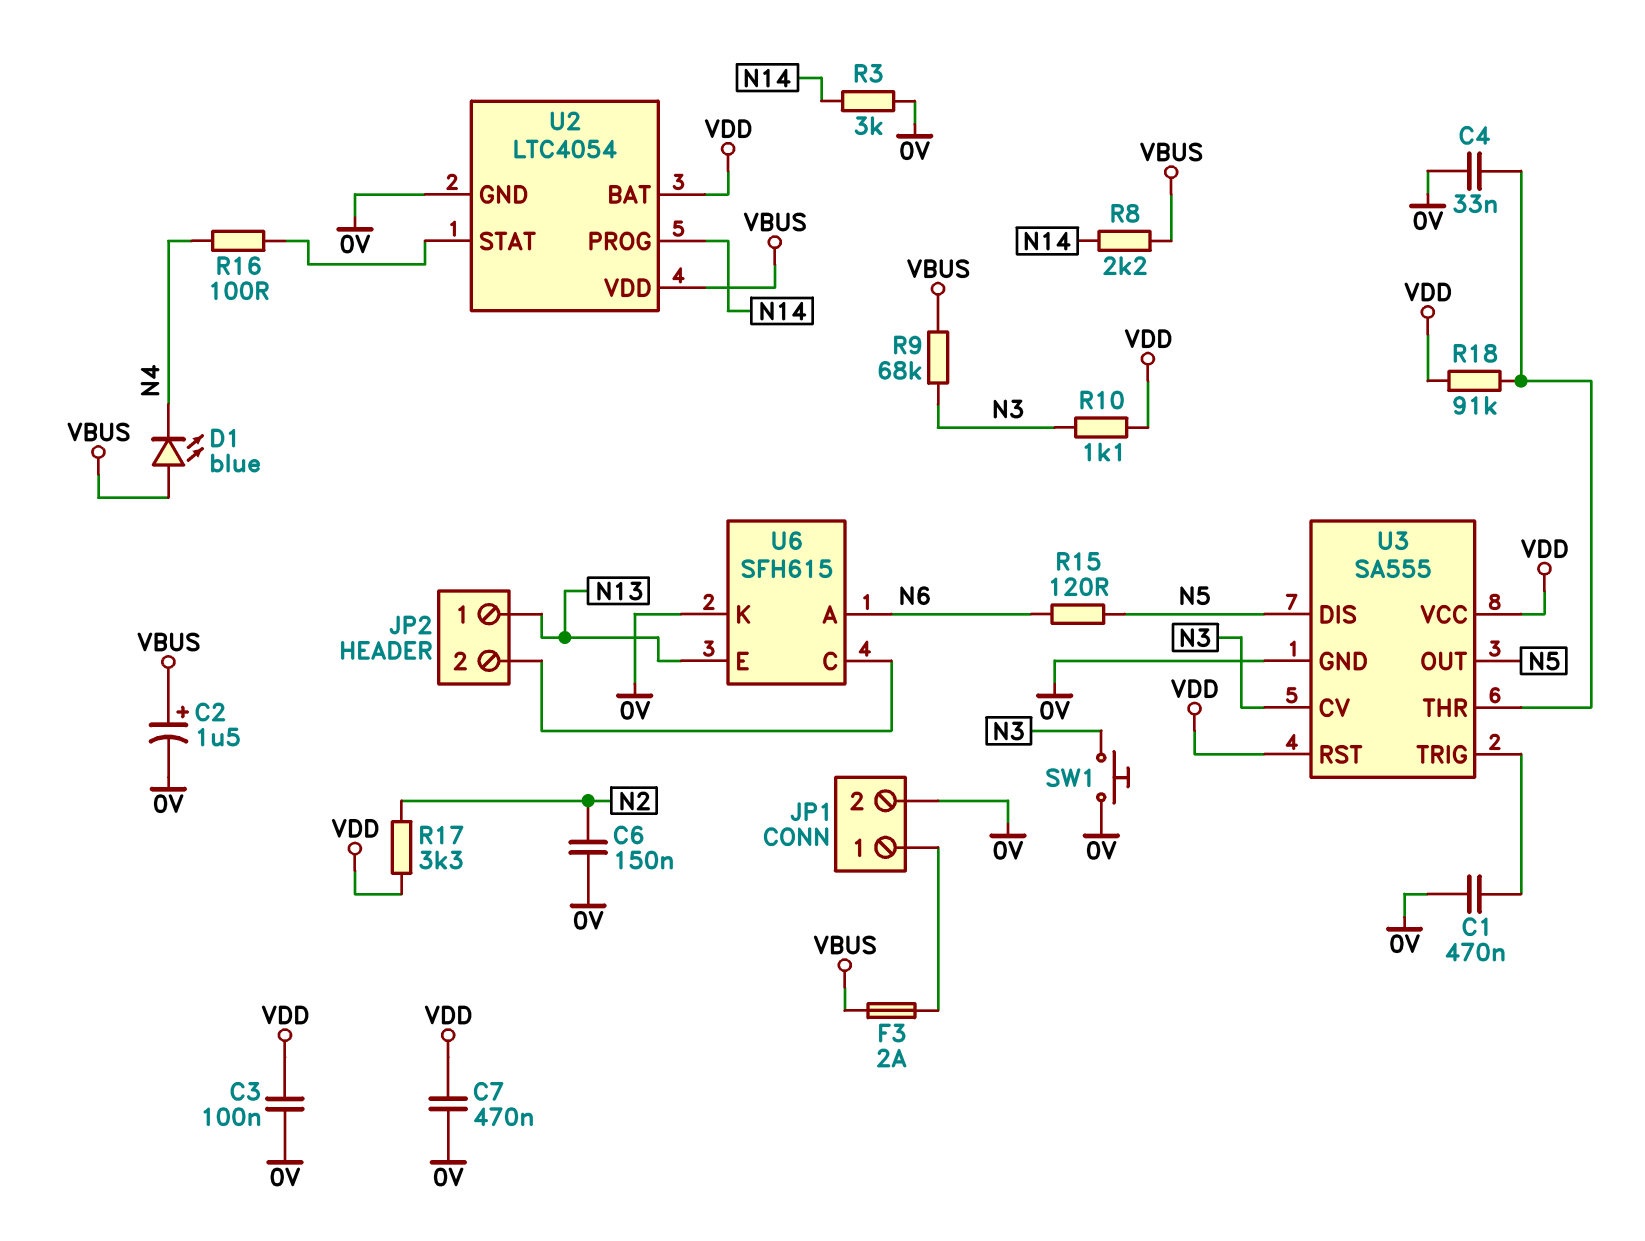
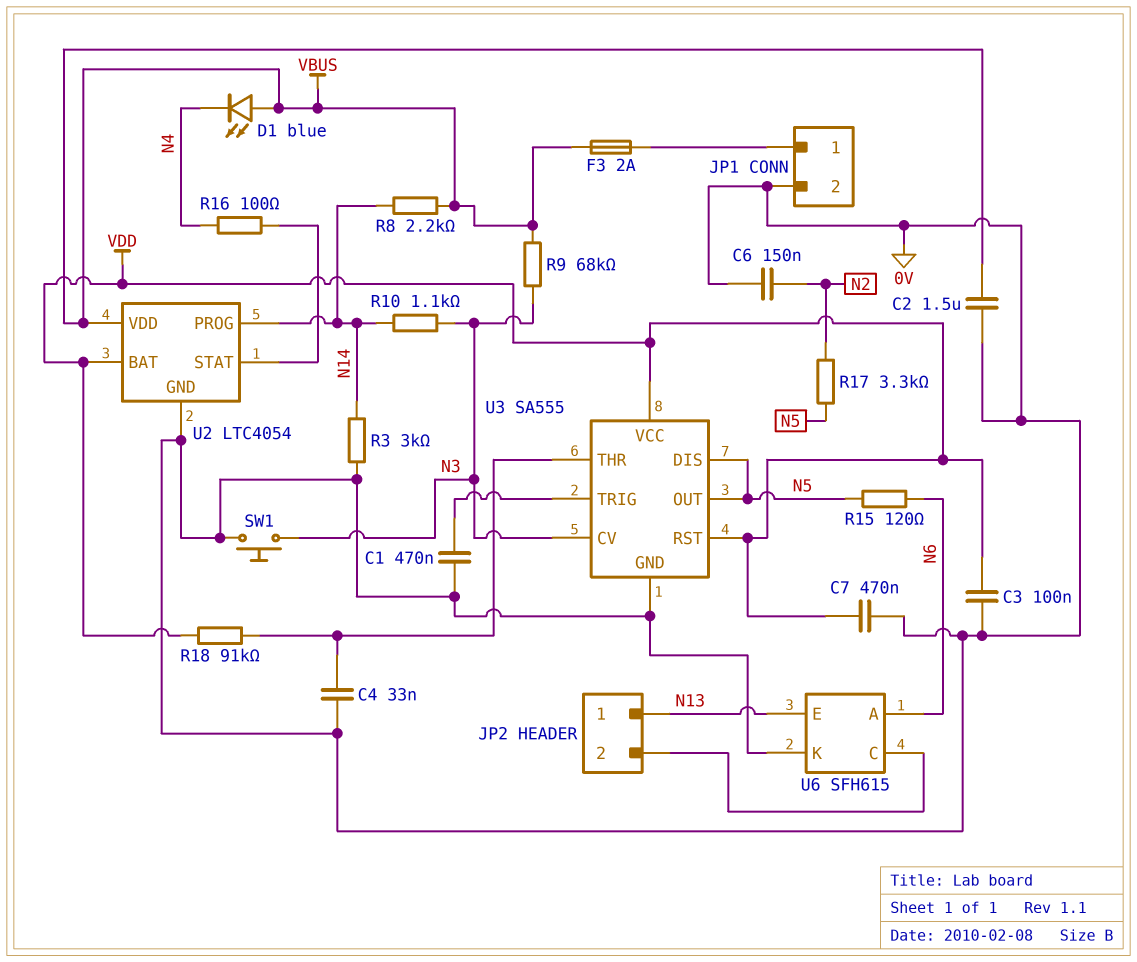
C2: 1.5uF (plus VBUS, minus 0V) -> 1.5uF (0V, VBUS)
R10: 1.1k (N3, VDD) -> 1.1k (N3, N14)
R17: 3.3k (N2, VDD) -> 3.3k (N2, N5)

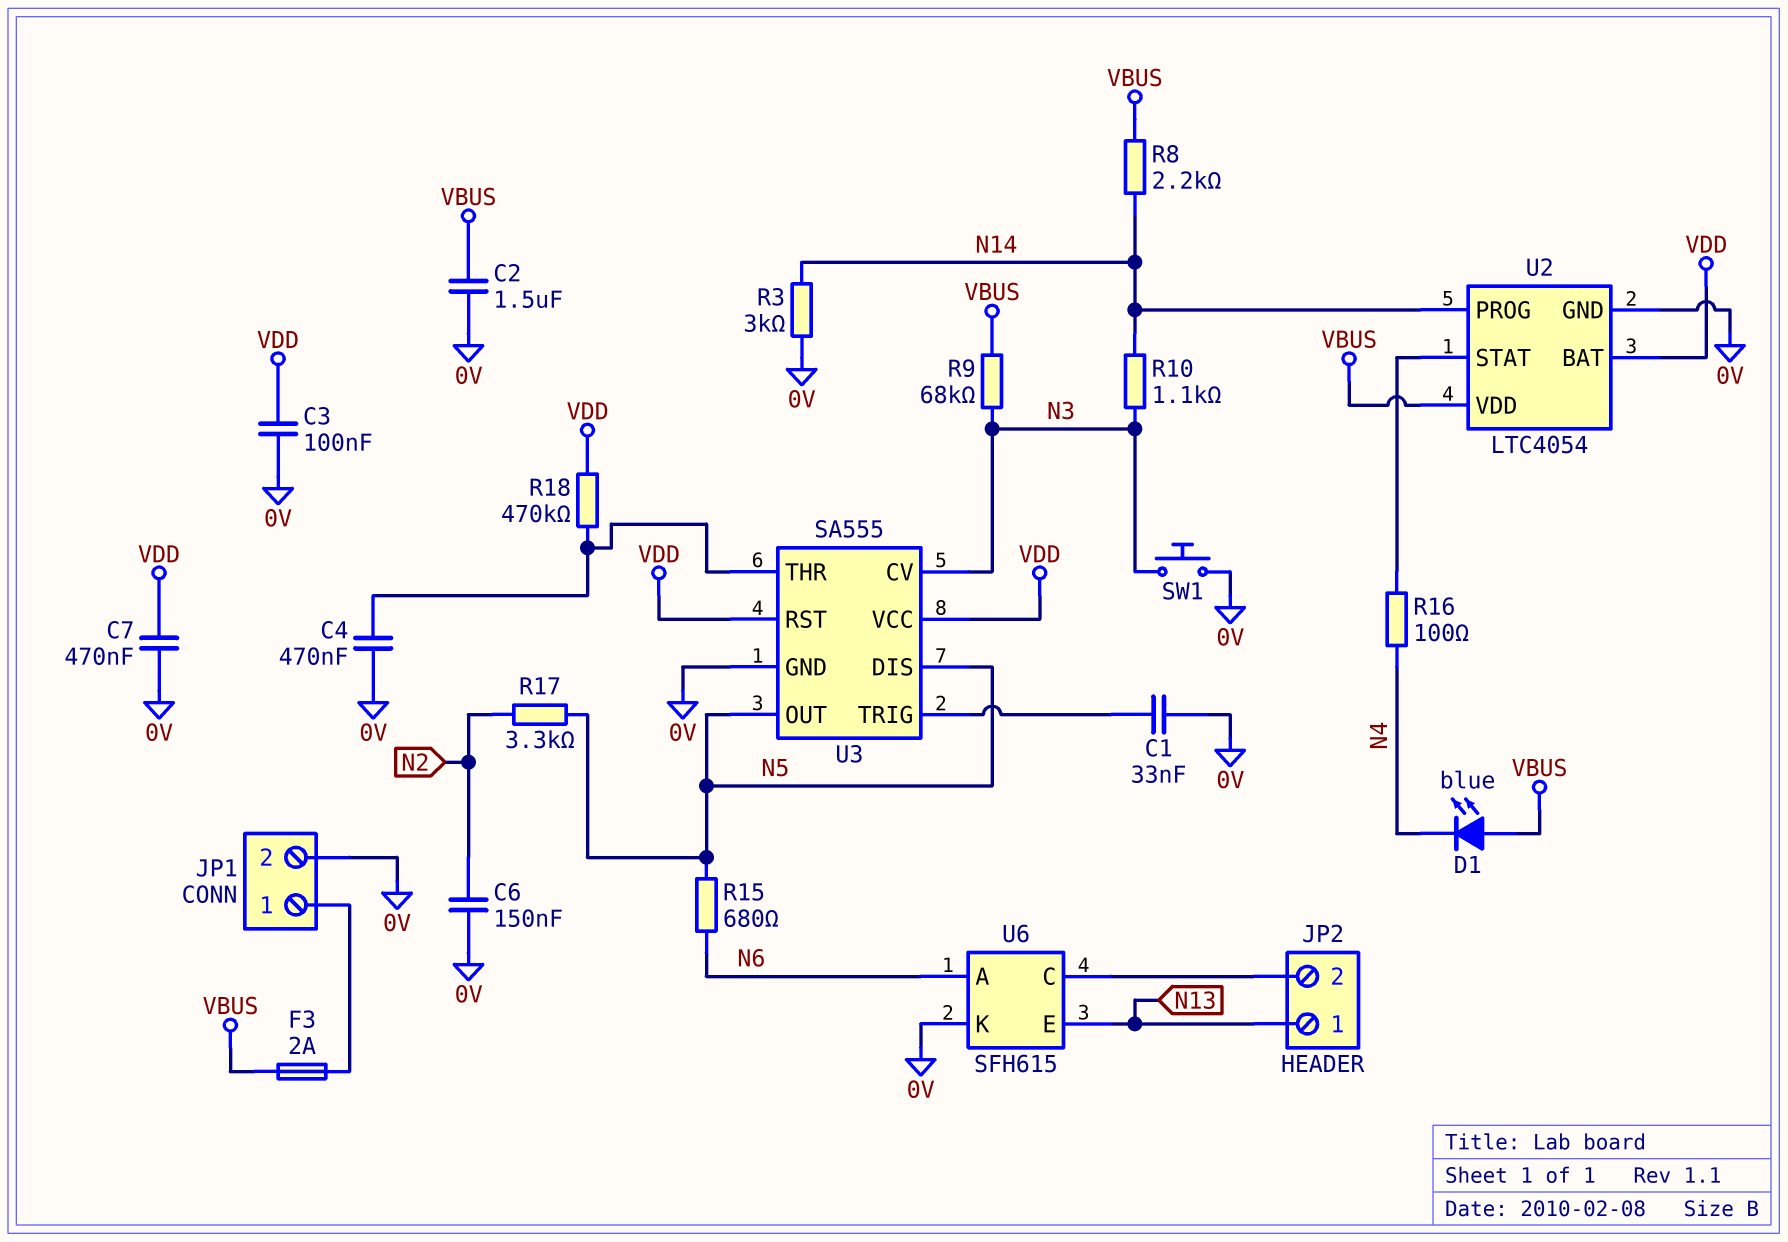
C1: 470nF (0V, U3/TRIG) -> 33nF (0V, U3/TRIG)
C4: 33nF (0V, U3/THR) -> 470nF (0V, U3/THR)
R15: 120 (N5, N6) -> 680 (N5, N6)
R18: 91k (U3/THR, VDD) -> 470k (U3/THR, VDD)

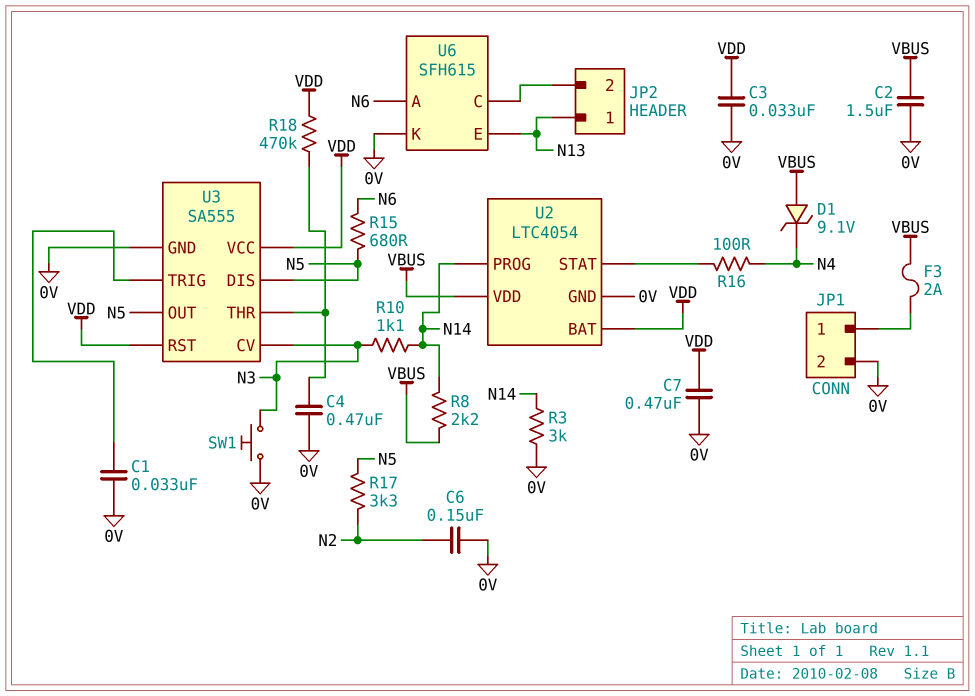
C3: 100nF (0V, VDD) -> 33nF (0V, VDD)
D1: LED blue (A VBUS, K N4) -> zener 9.1V (A VBUS, K N4)
R9: 68k (N3, VBUS) -> none

